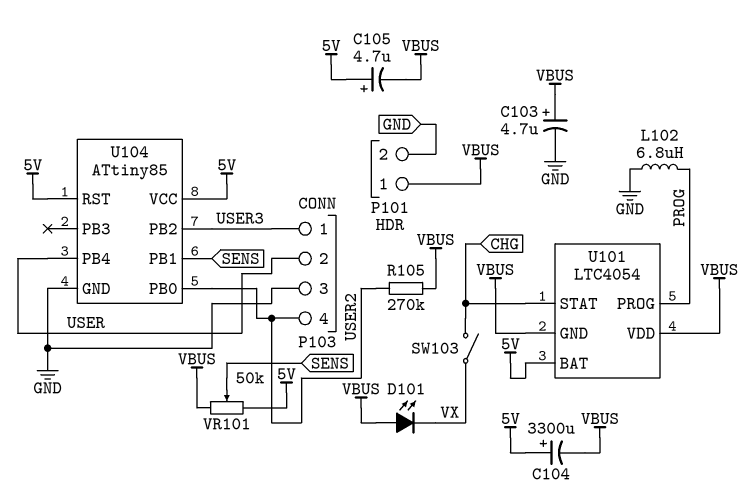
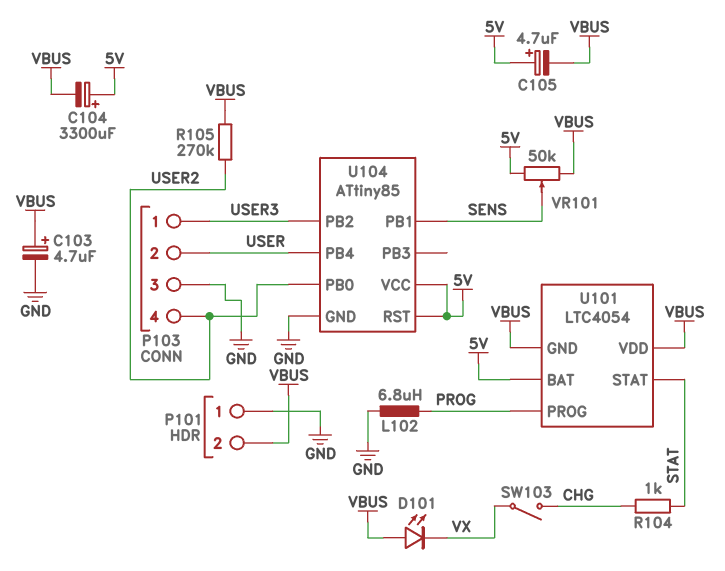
P101 pin 1: VBUS -> GND
P101 pin 2: GND -> VBUS
R104: none -> 1k (CHG, STAT)
U101 pin STAT: CHG -> STAT

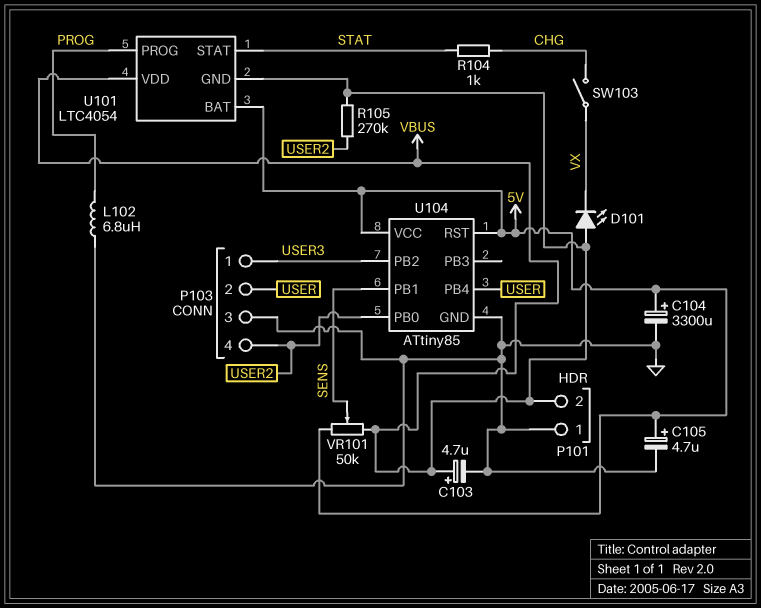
C104: 3300uF (plus 5V, minus VBUS) -> 3300uF (plus 5V, minus GND)
C105: 4.7uF (plus 5V, minus VBUS) -> 4.7uF (plus 5V, minus GND)

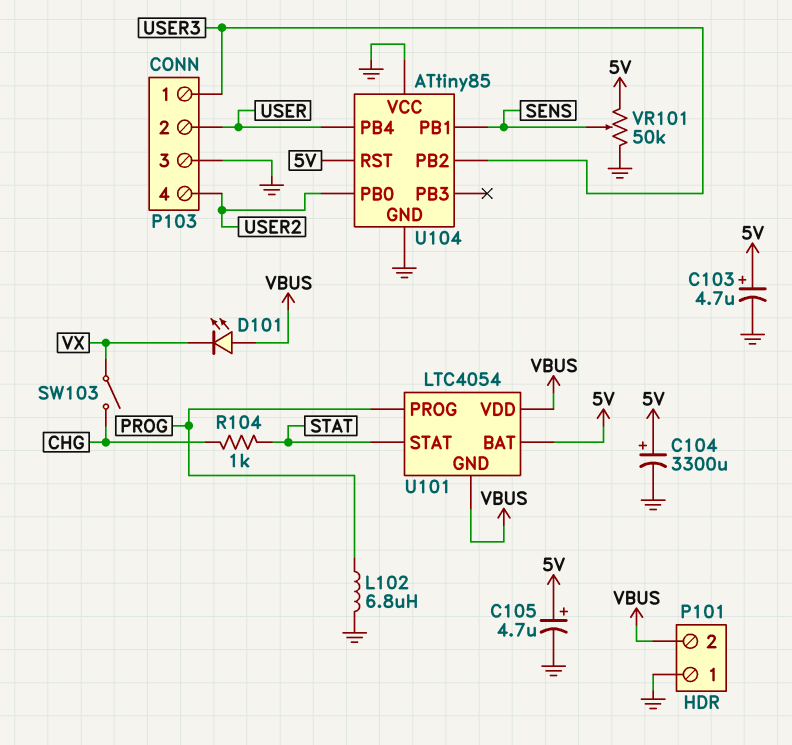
C103: 4.7uF (plus VBUS, minus GND) -> 4.7uF (plus 5V, minus GND)
R105: 270k (USER2, VBUS) -> none
U104 pin VCC: 5V -> GND
VR101: 50k (5V, VBUS, wiper SENS) -> 50k (5V, GND, wiper SENS)

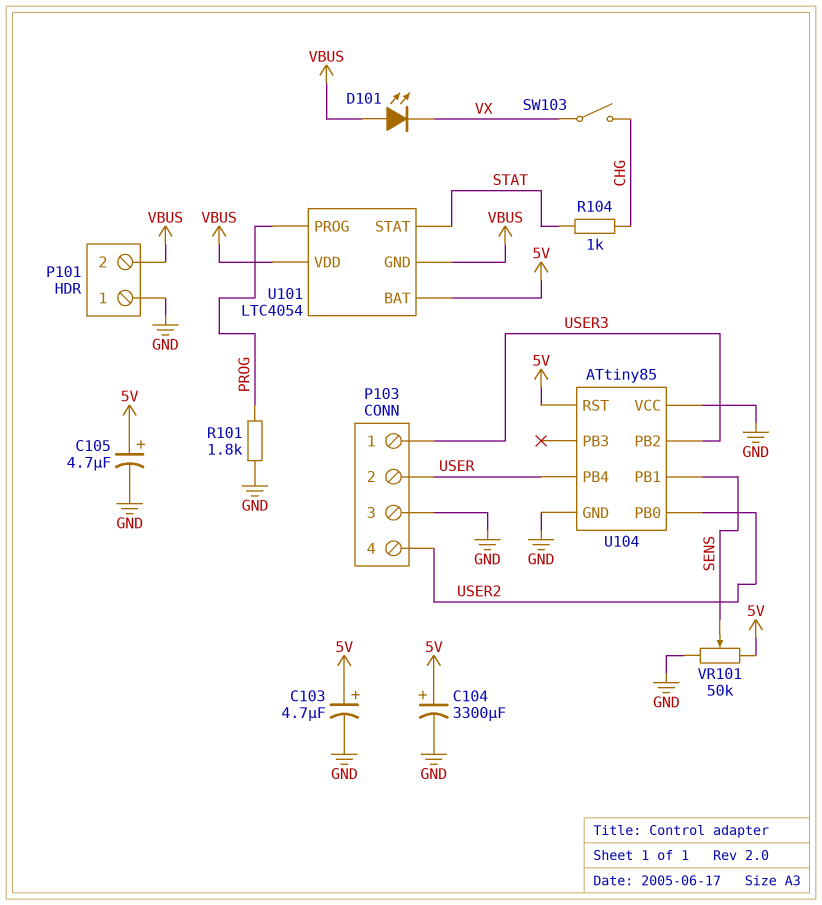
L102: 6.8uH (GND, PROG) -> none
R101: none -> 1.8k (GND, PROG)

